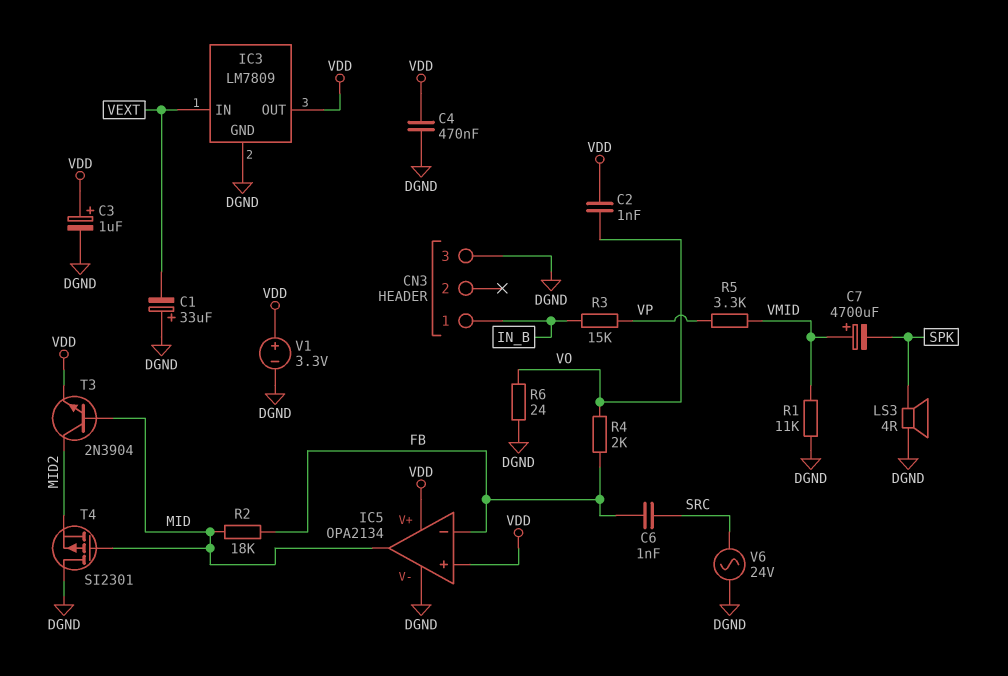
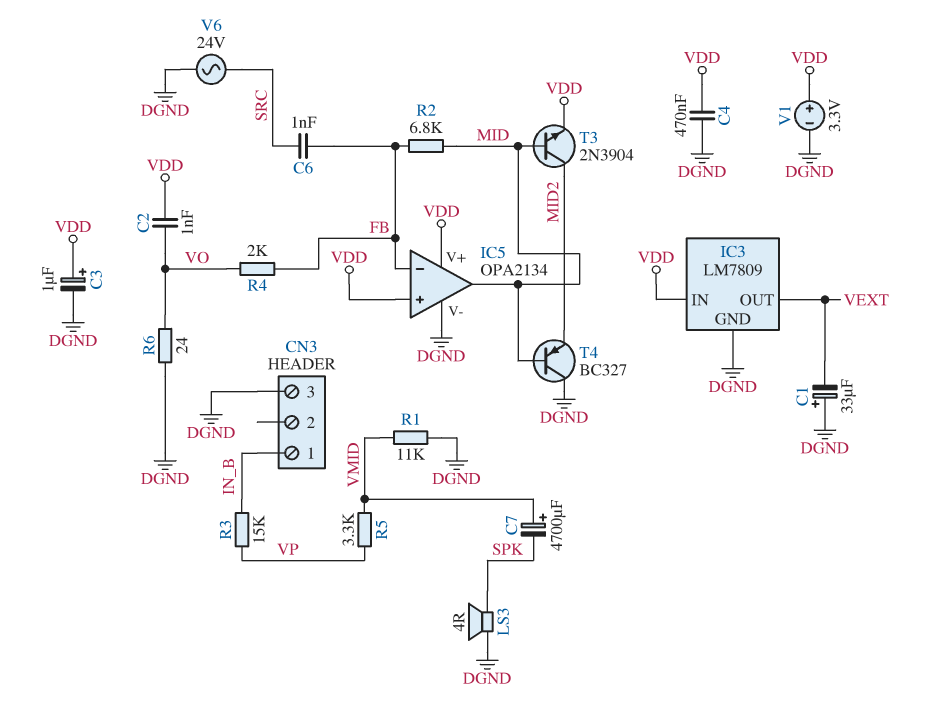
IC3 pin IN: VEXT -> VDD
IC3 pin OUT: VDD -> VEXT
R2: 18k (FB, MID) -> 6.8k (FB, MID)
T4: PMOS SI2301 (G MID, D DGND, S MID2) -> PNP BC327 (B MID, C DGND, E MID2)

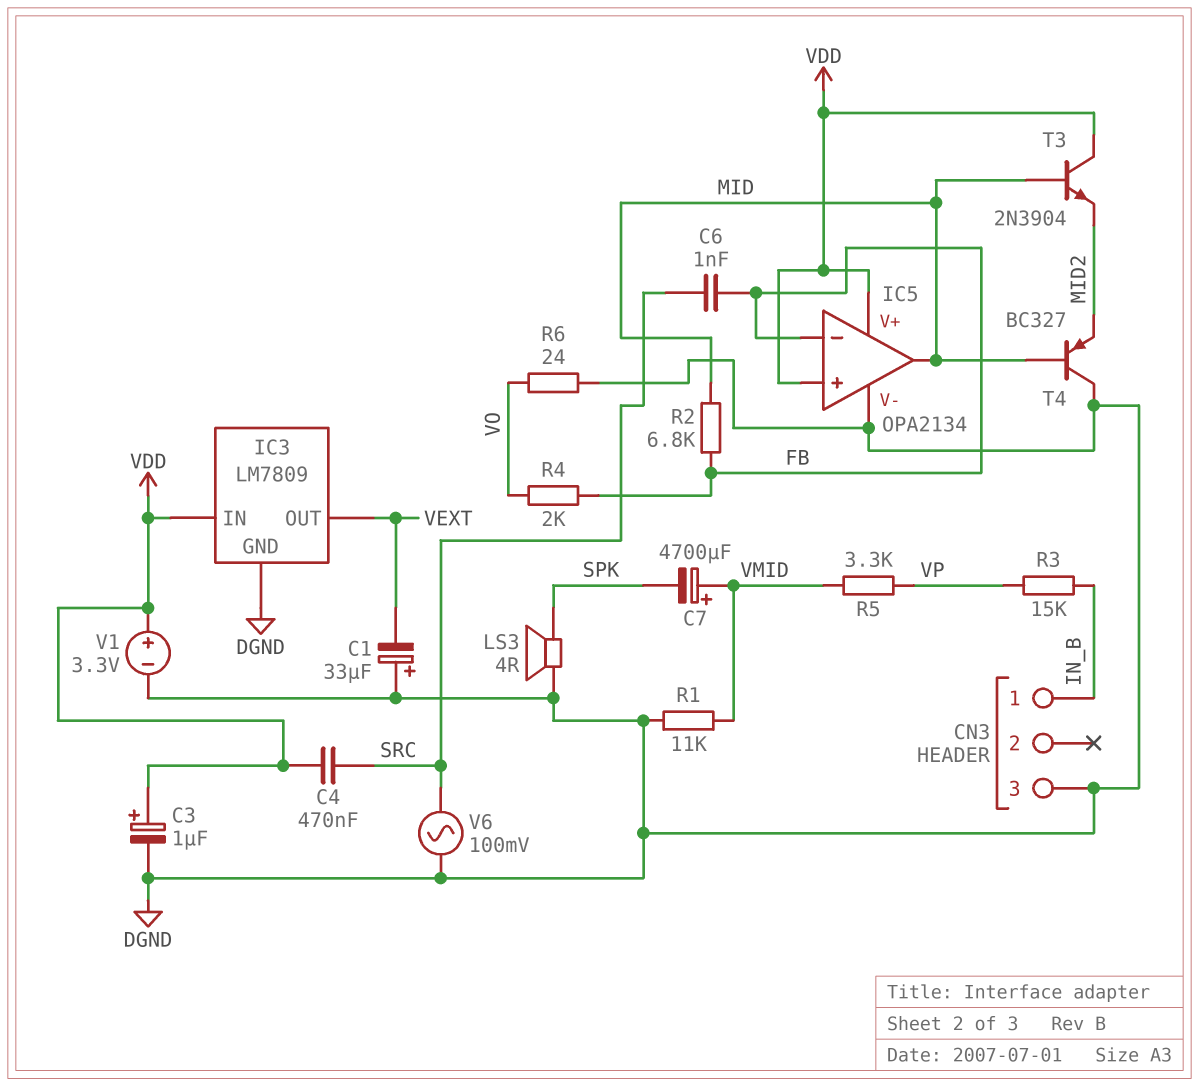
C2: 1nF (VDD, VO) -> none
C4: 470nF (DGND, VDD) -> 470nF (SRC, VDD)
T3: NPN 2N3904 (B MID, C MID2, E VDD) -> NPN 2N3904 (B MID, C VDD, E MID2)
V6: AC 24V (DGND, SRC) -> AC 100mV (DGND, SRC)

